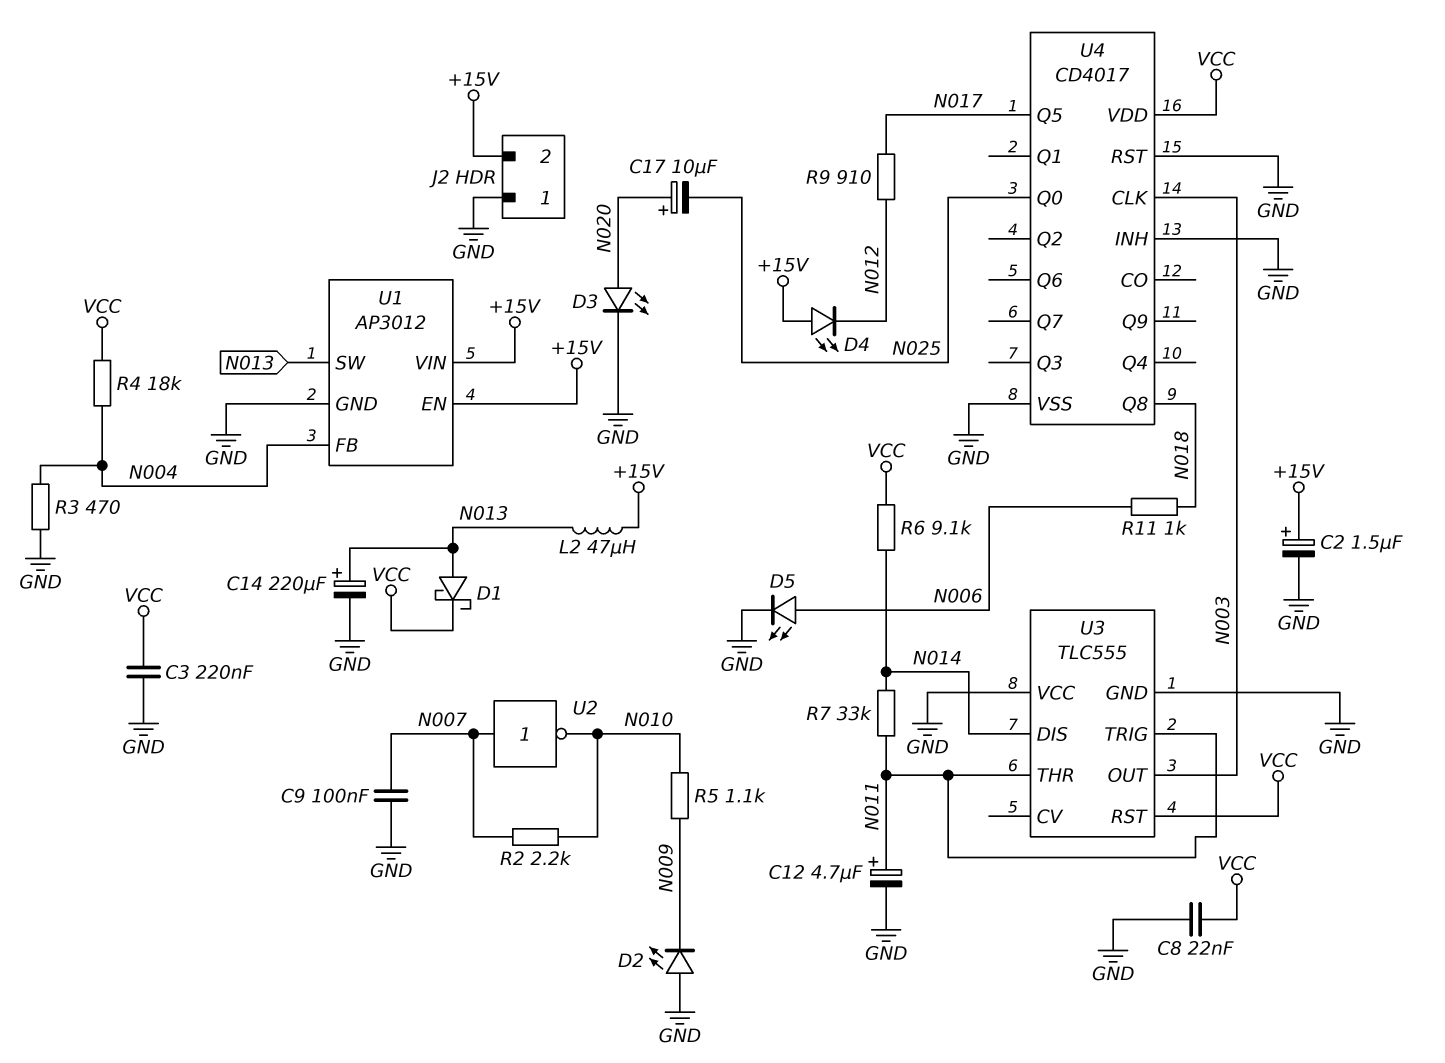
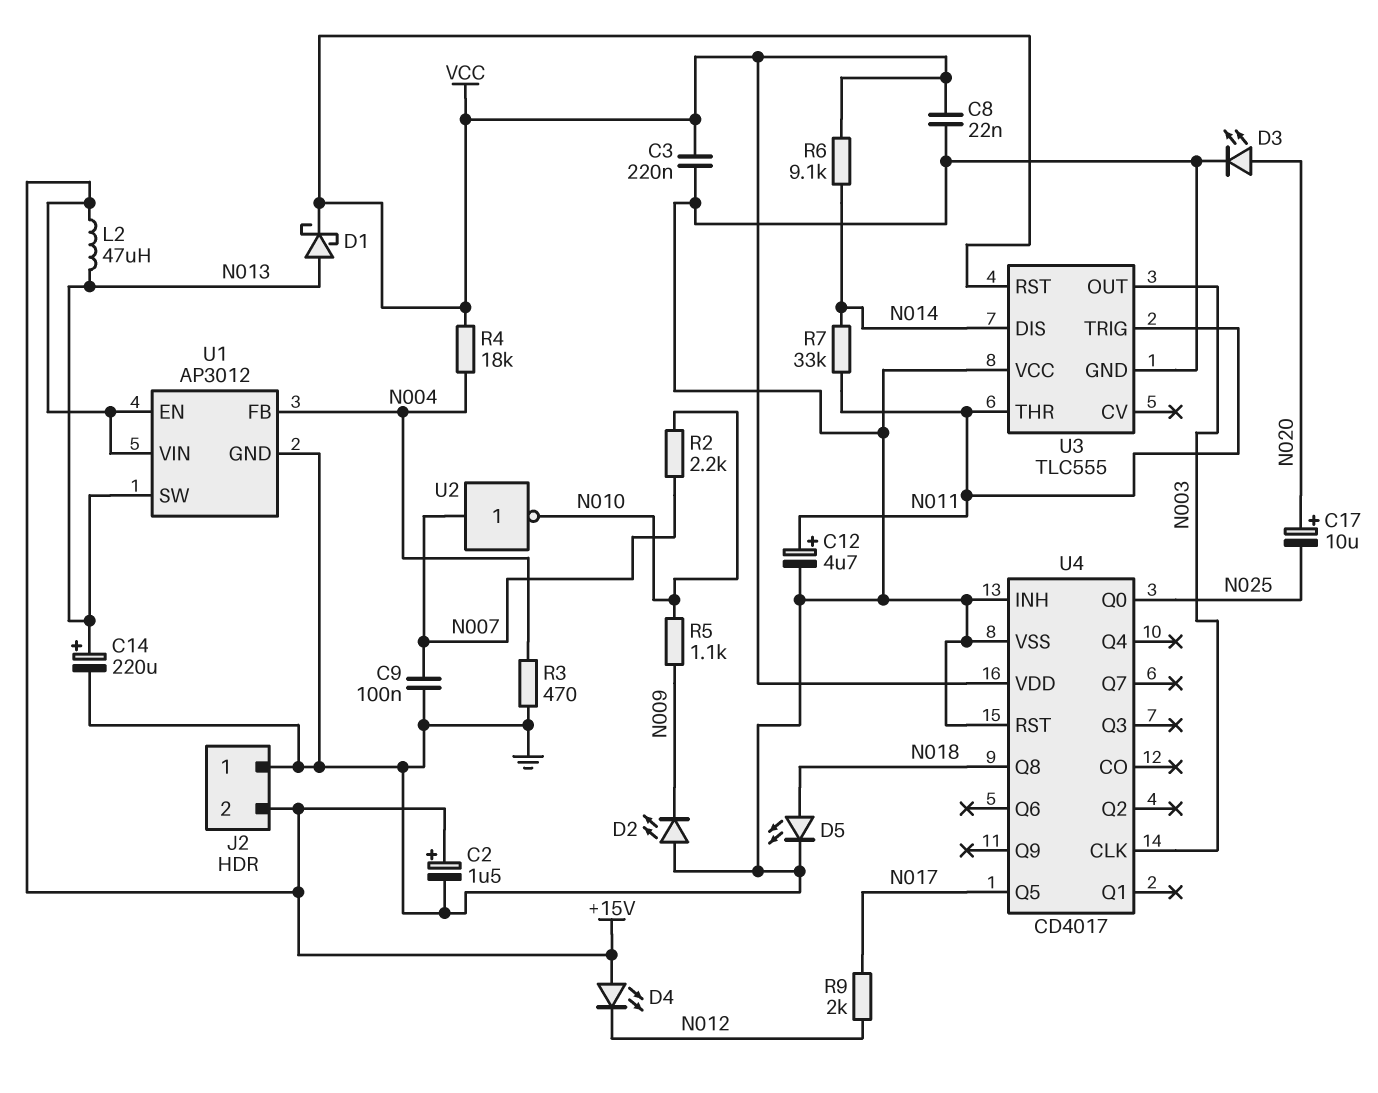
D5: LED (A N006, K GND) -> LED (A N018, K GND)
R9: 910 (N012, N017) -> 2k (N012, N017)
R11: 1k (N006, N018) -> none

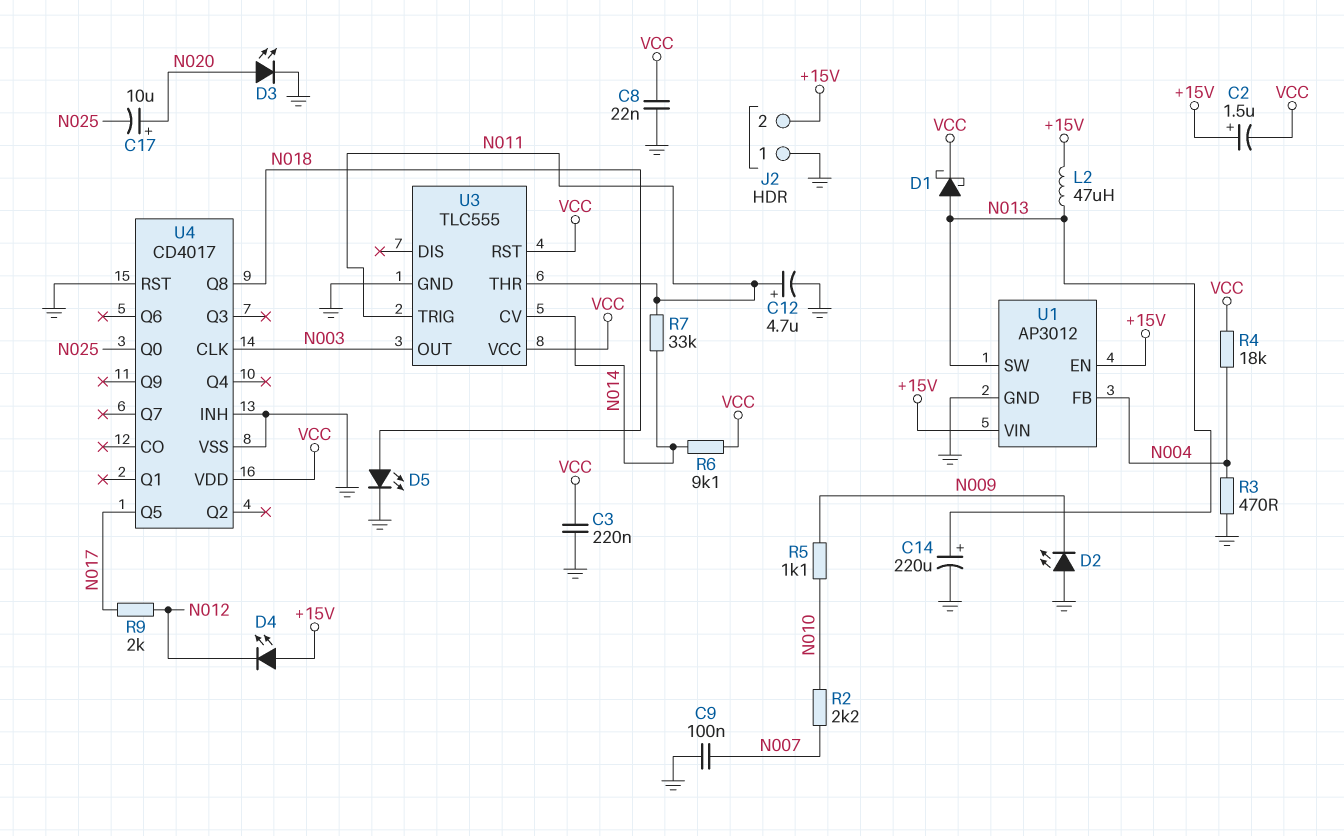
C2: 1.5uF (plus +15V, minus GND) -> 1.5uF (plus +15V, minus VCC)
U2: NOT (in N007, out N010) -> none
U3 pin CV: none -> N014
U3 pin DIS: N014 -> none
U3 pin VCC: GND -> VCC

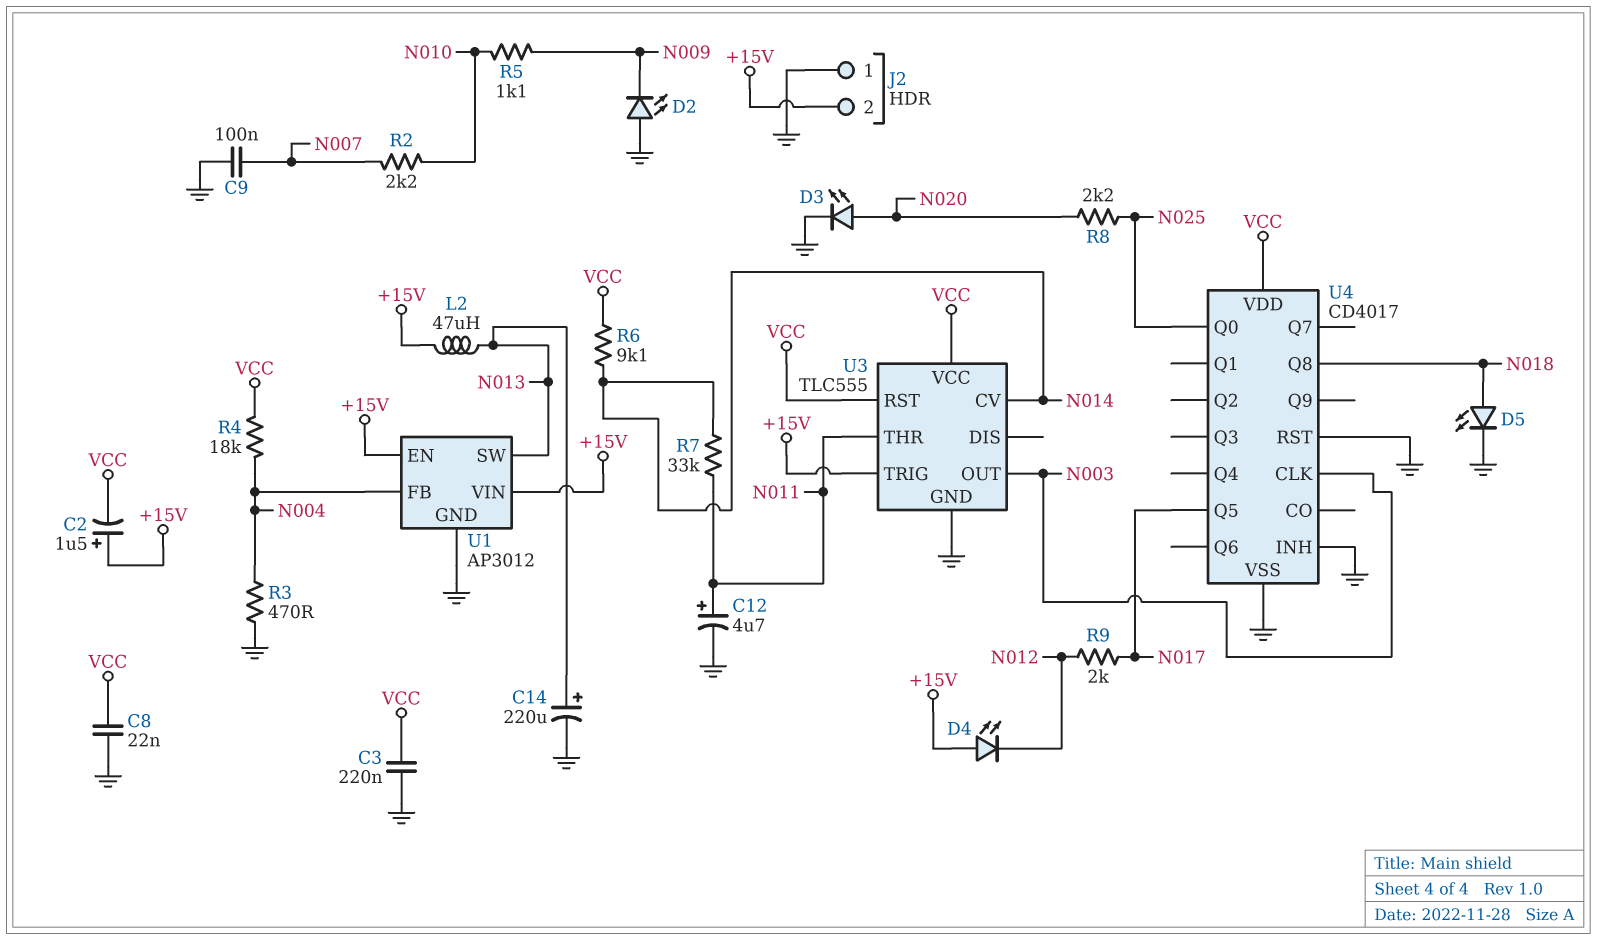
C17: 10uF (plus N020, minus N025) -> none
D1: schottky (A N013, K VCC) -> none
R8: none -> 2.2k (N020, N025)
U3 pin TRIG: N011 -> +15V

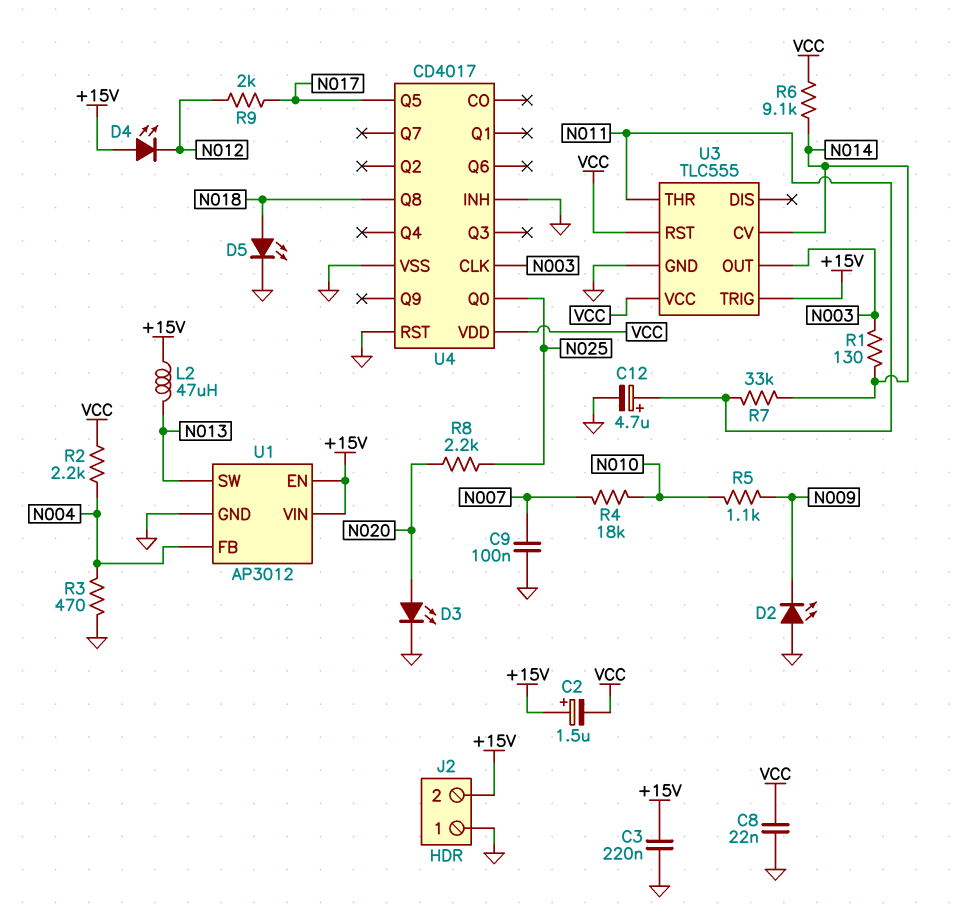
C3: 220nF (GND, VCC) -> 220nF (+15V, GND)
C14: 220uF (plus N013, minus GND) -> none
R1: none -> 130 (N003, N014)
R2: 2.2k (N007, N010) -> 2.2k (N004, VCC)
R4: 18k (N004, VCC) -> 18k (N007, N010)

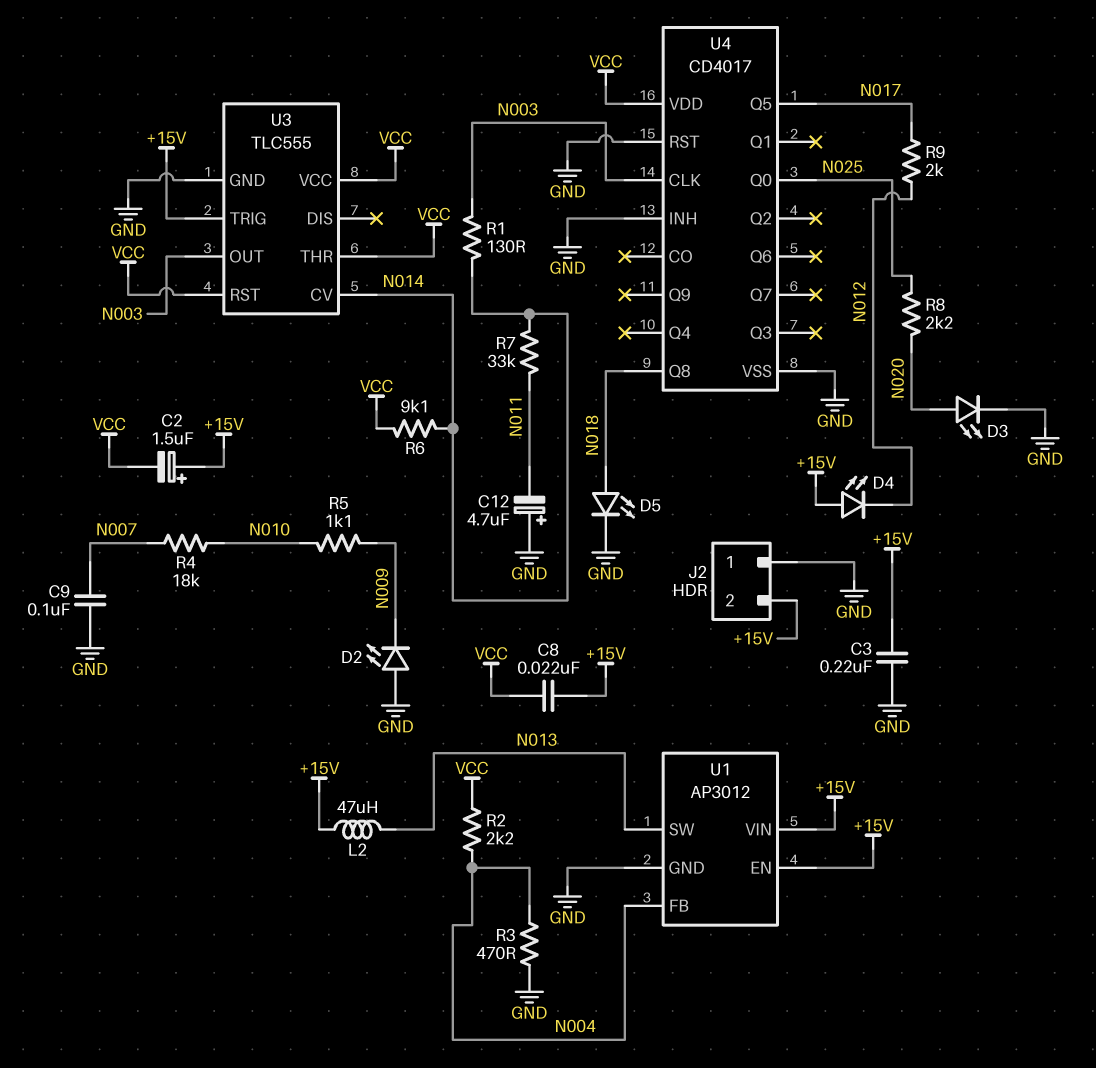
C8: 22nF (GND, VCC) -> 22nF (+15V, VCC)
C12: 4.7uF (plus N011, minus GND) -> 4.7uF (plus GND, minus N011)
U3 pin THR: N011 -> VCC

